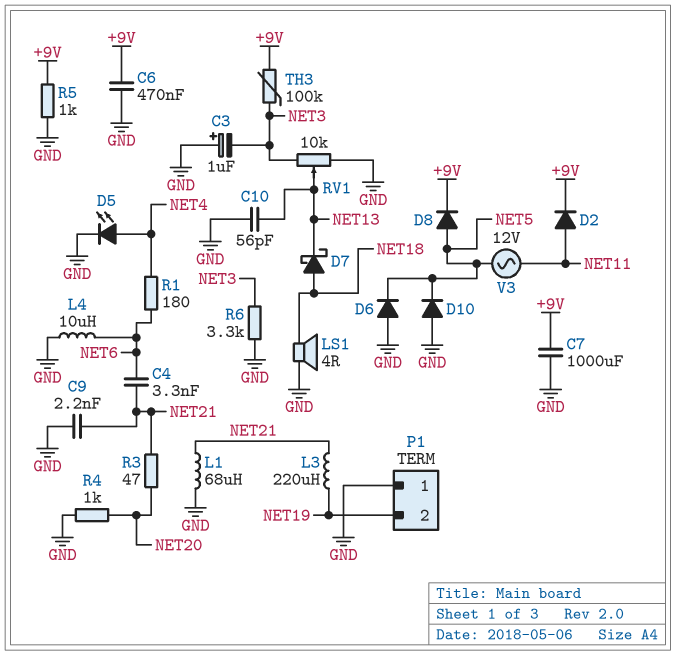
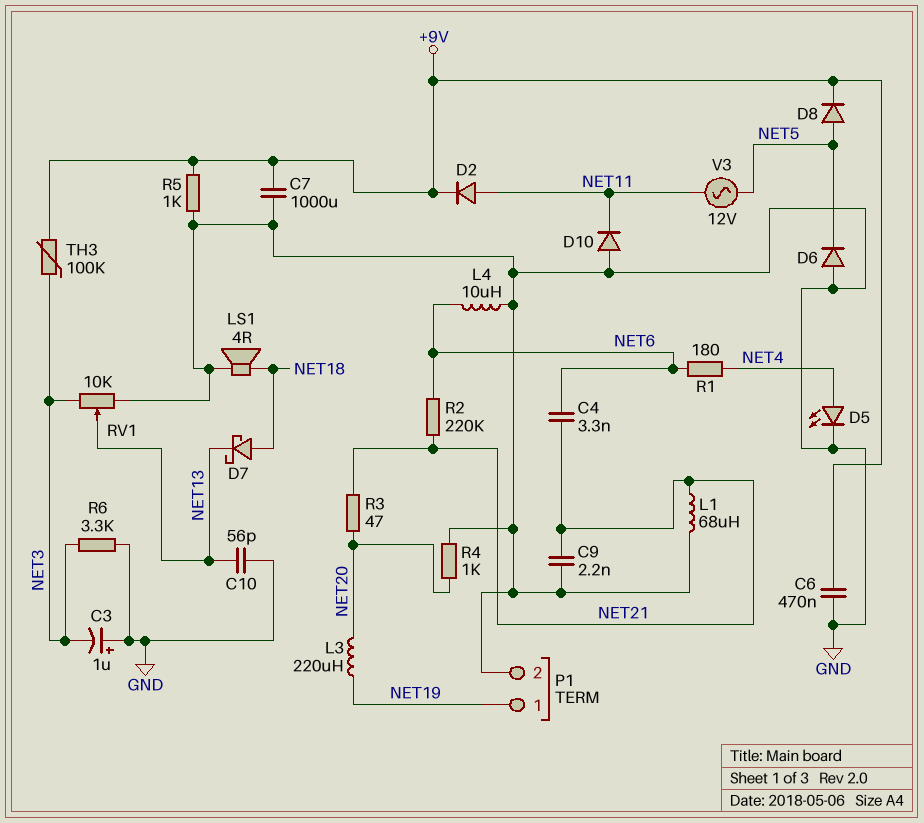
D10: diode (A GND, K NET5) -> diode (A GND, K NET11)
L3: 220uH (NET19, NET21) -> 220uH (NET19, NET20)
P1 pin 1: GND -> NET19
P1 pin 2: NET19 -> GND
R2: none -> 220k (NET6, NET21)

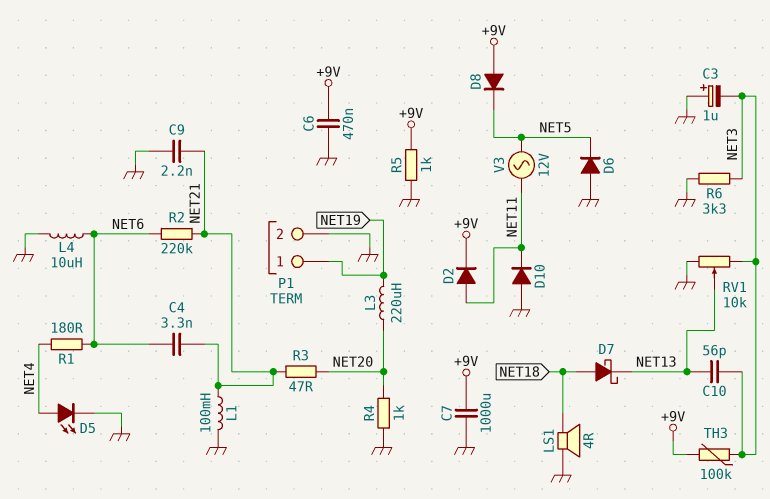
C10: 56pF (GND, NET13) -> 56pF (NET3, NET13)
D8: diode (A NET5, K +9V) -> diode (A +9V, K NET5)
L1: 68uH (GND, NET21) -> 100mH (GND, NET21)

